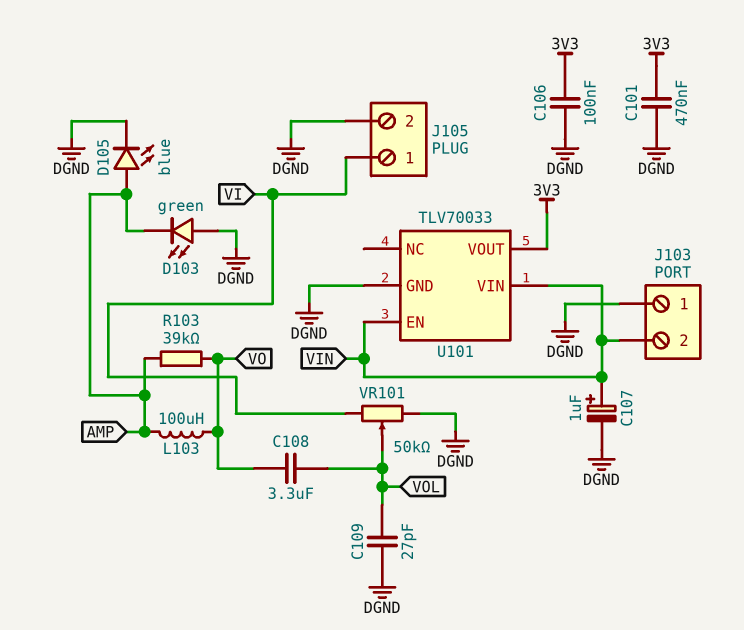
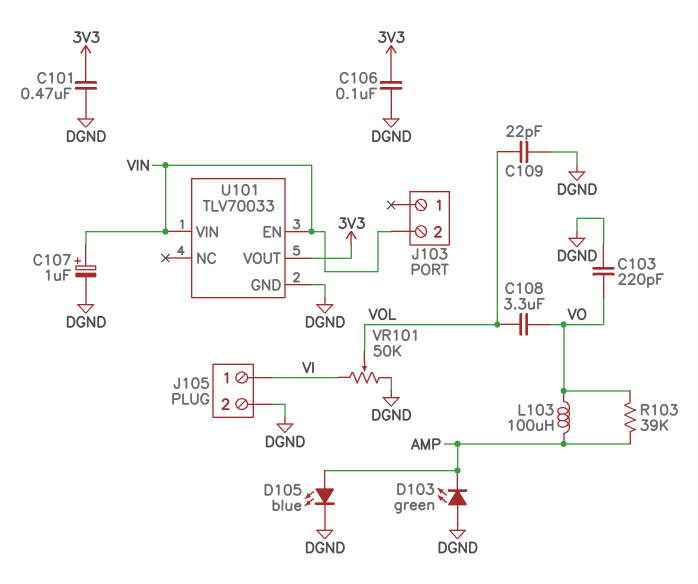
C103: none -> 220pF (DGND, VO)
C109: 27pF (DGND, VOL) -> 22pF (DGND, VOL)
J103 pin 1: DGND -> none

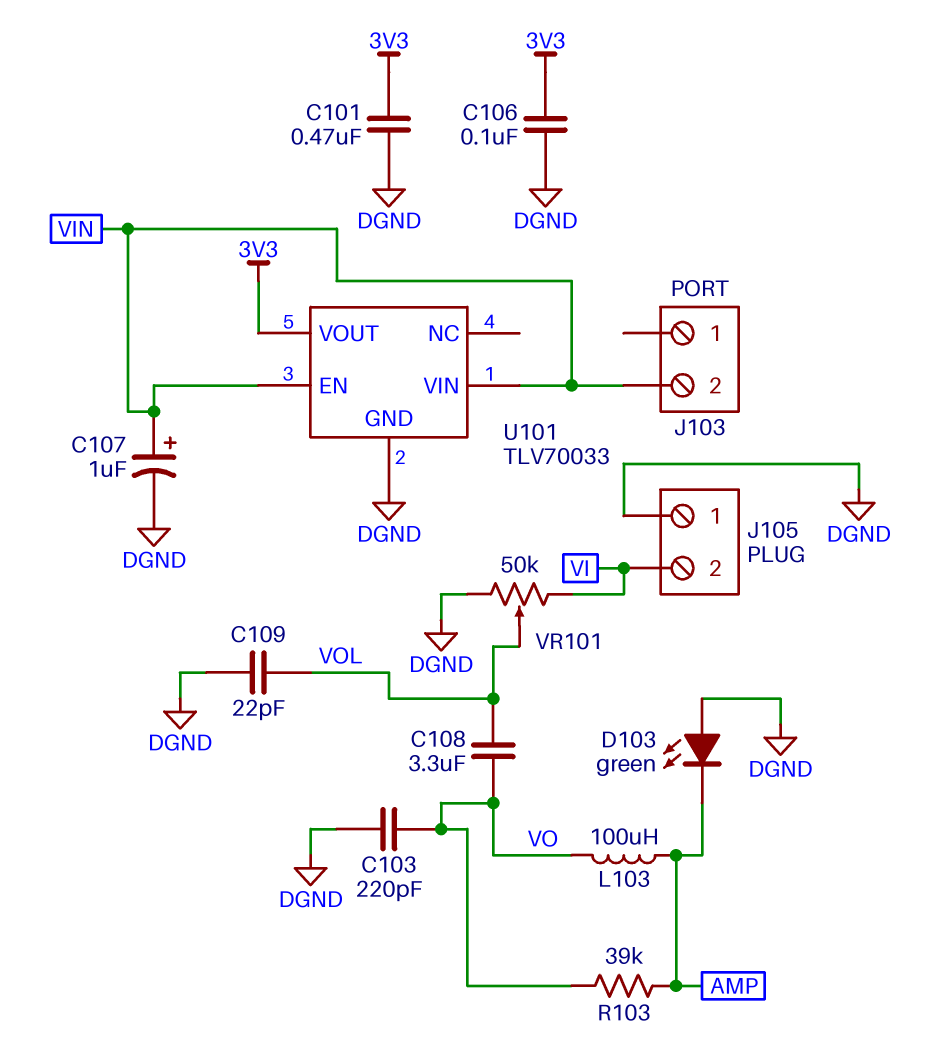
D105: LED blue (A AMP, K DGND) -> none
J105 pin 1: VI -> DGND
J105 pin 2: DGND -> VI

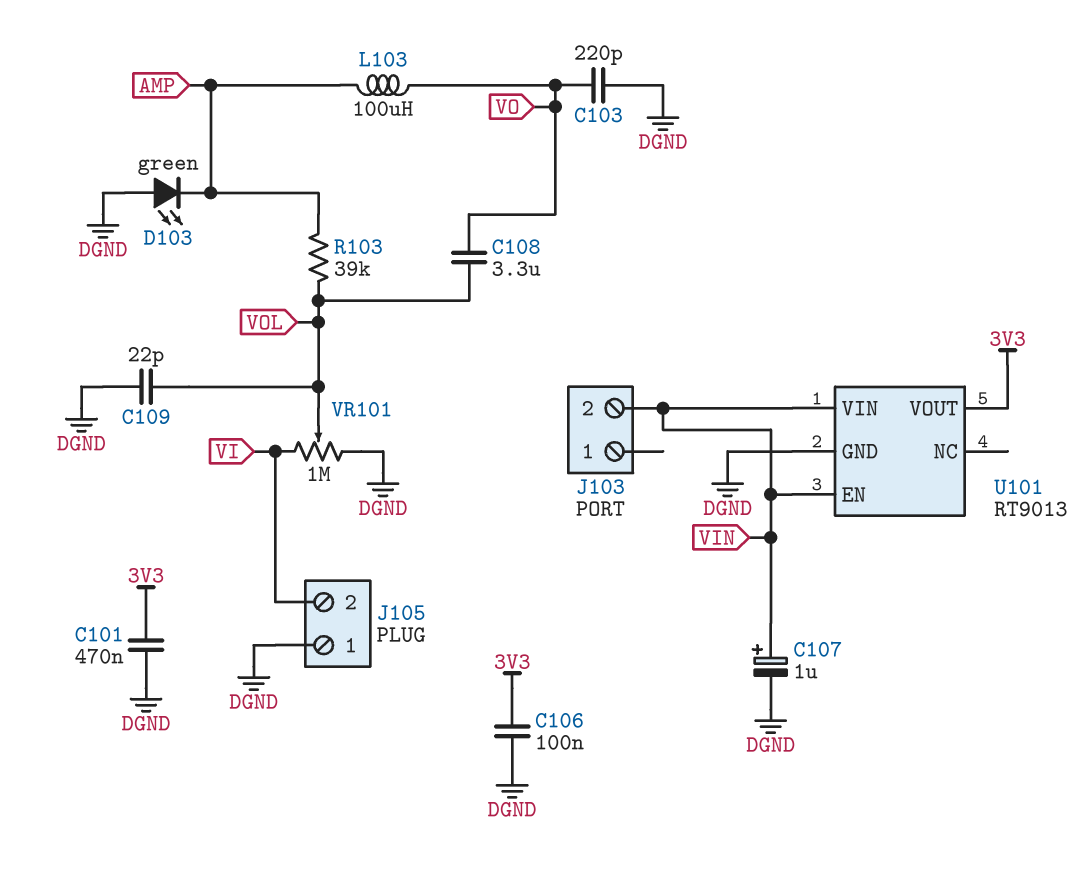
R103: 39k (AMP, VO) -> 39k (AMP, VOL)
U101: TLV70033 -> RT9013
VR101: 50k (DGND, VI, wiper VOL) -> 1M (DGND, VI, wiper VOL)

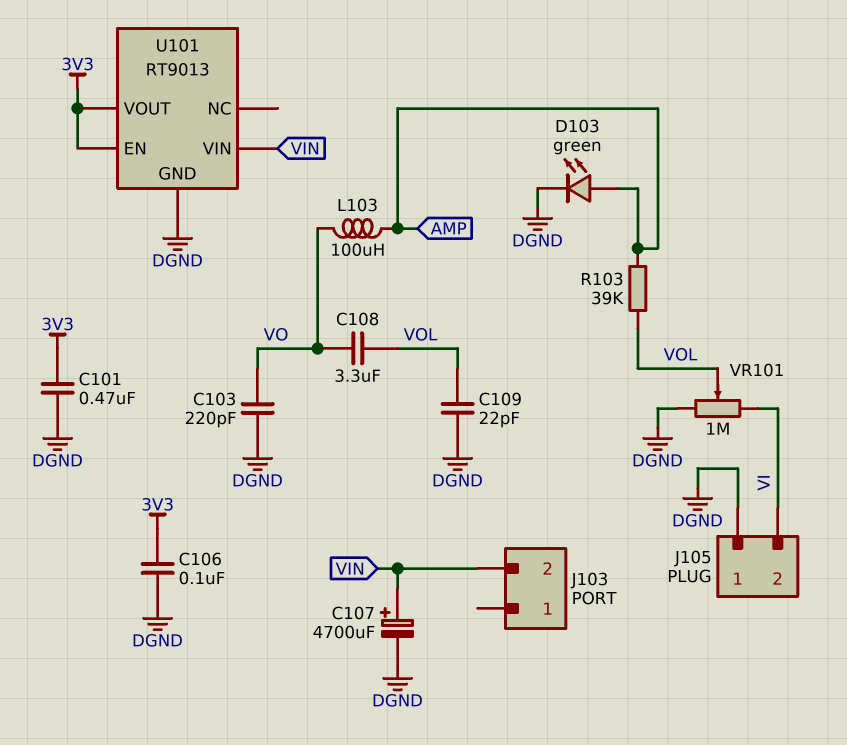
C107: 1uF (plus VIN, minus DGND) -> 4700uF (plus VIN, minus DGND)
D103: LED green (A DGND, K AMP) -> LED green (A AMP, K DGND)
U101 pin EN: VIN -> 3V3

